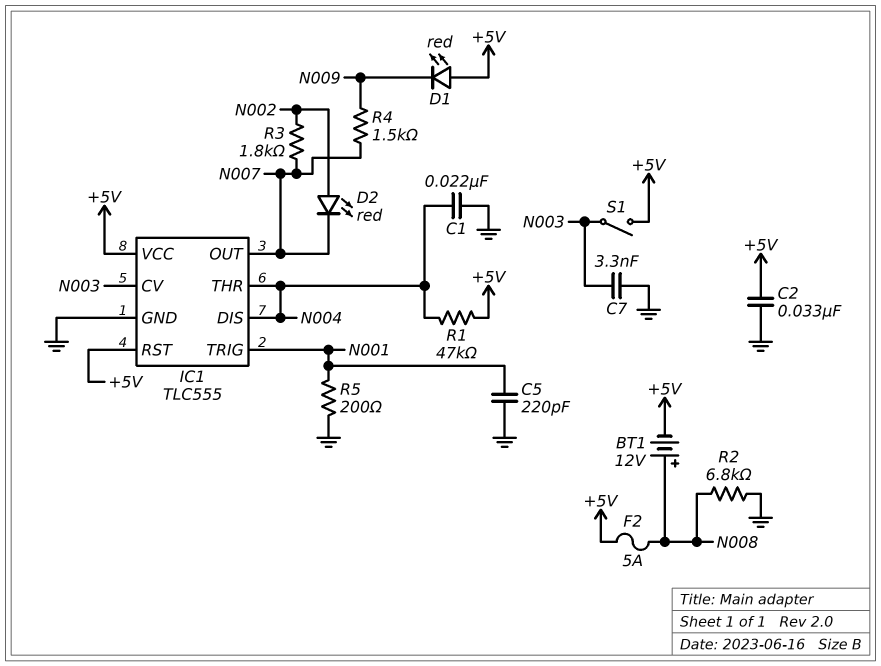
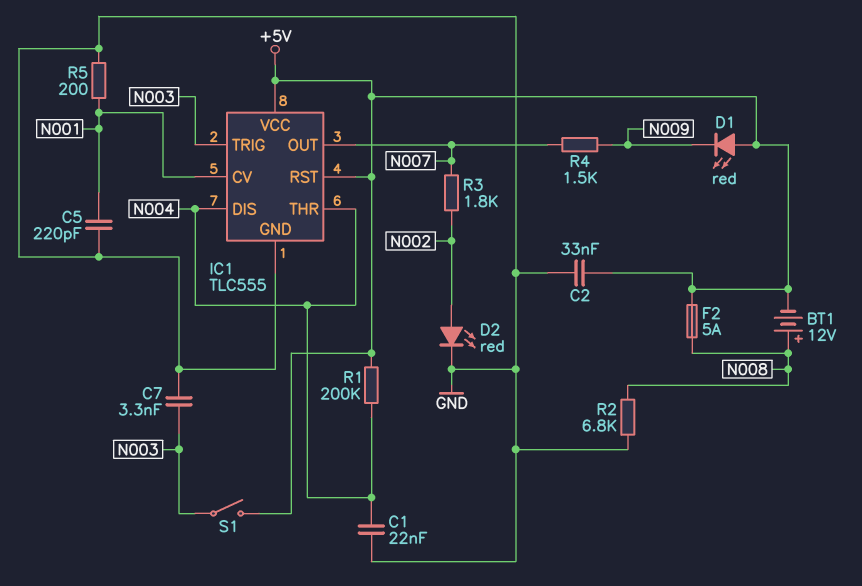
D2: LED red (A N002, K N007) -> LED red (A N002, K GND)
IC1 pin CV: N003 -> N001
IC1 pin TRIG: N001 -> N003
R1: 47k (+5V, N004) -> 200k (+5V, N004)

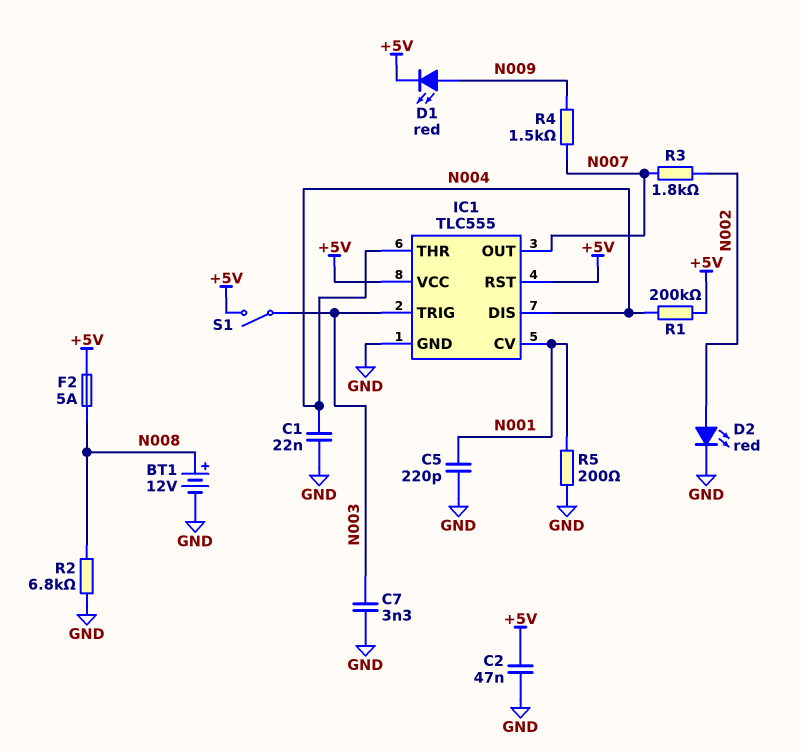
BT1: 12V (plus N008, minus +5V) -> 12V (plus N008, minus GND)
C2: 33nF (+5V, GND) -> 47nF (+5V, GND)
D1: LED red (A +5V, K N009) -> LED red (A N009, K +5V)

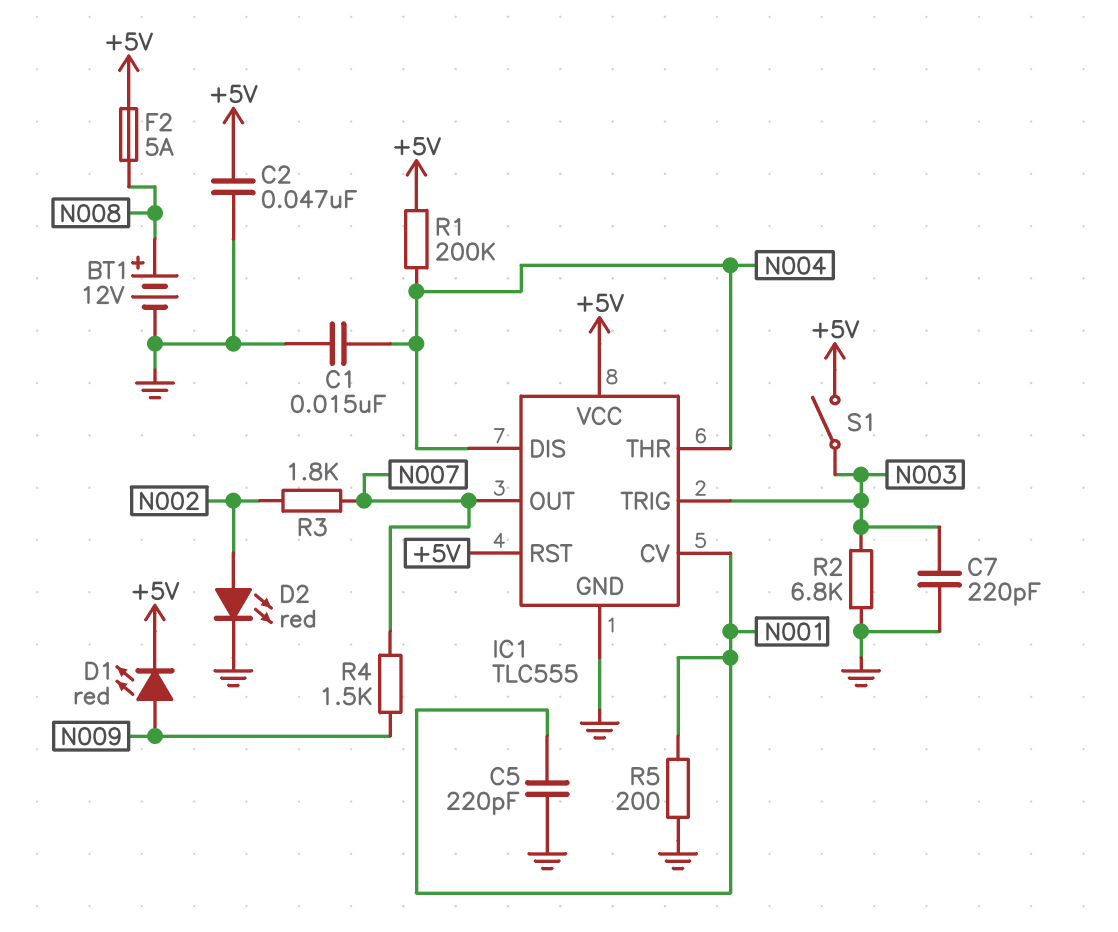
C1: 22nF (GND, N004) -> 15nF (GND, N004)
C7: 3.3nF (GND, N003) -> 220pF (GND, N003)
R2: 6.8k (GND, N008) -> 6.8k (GND, N003)

